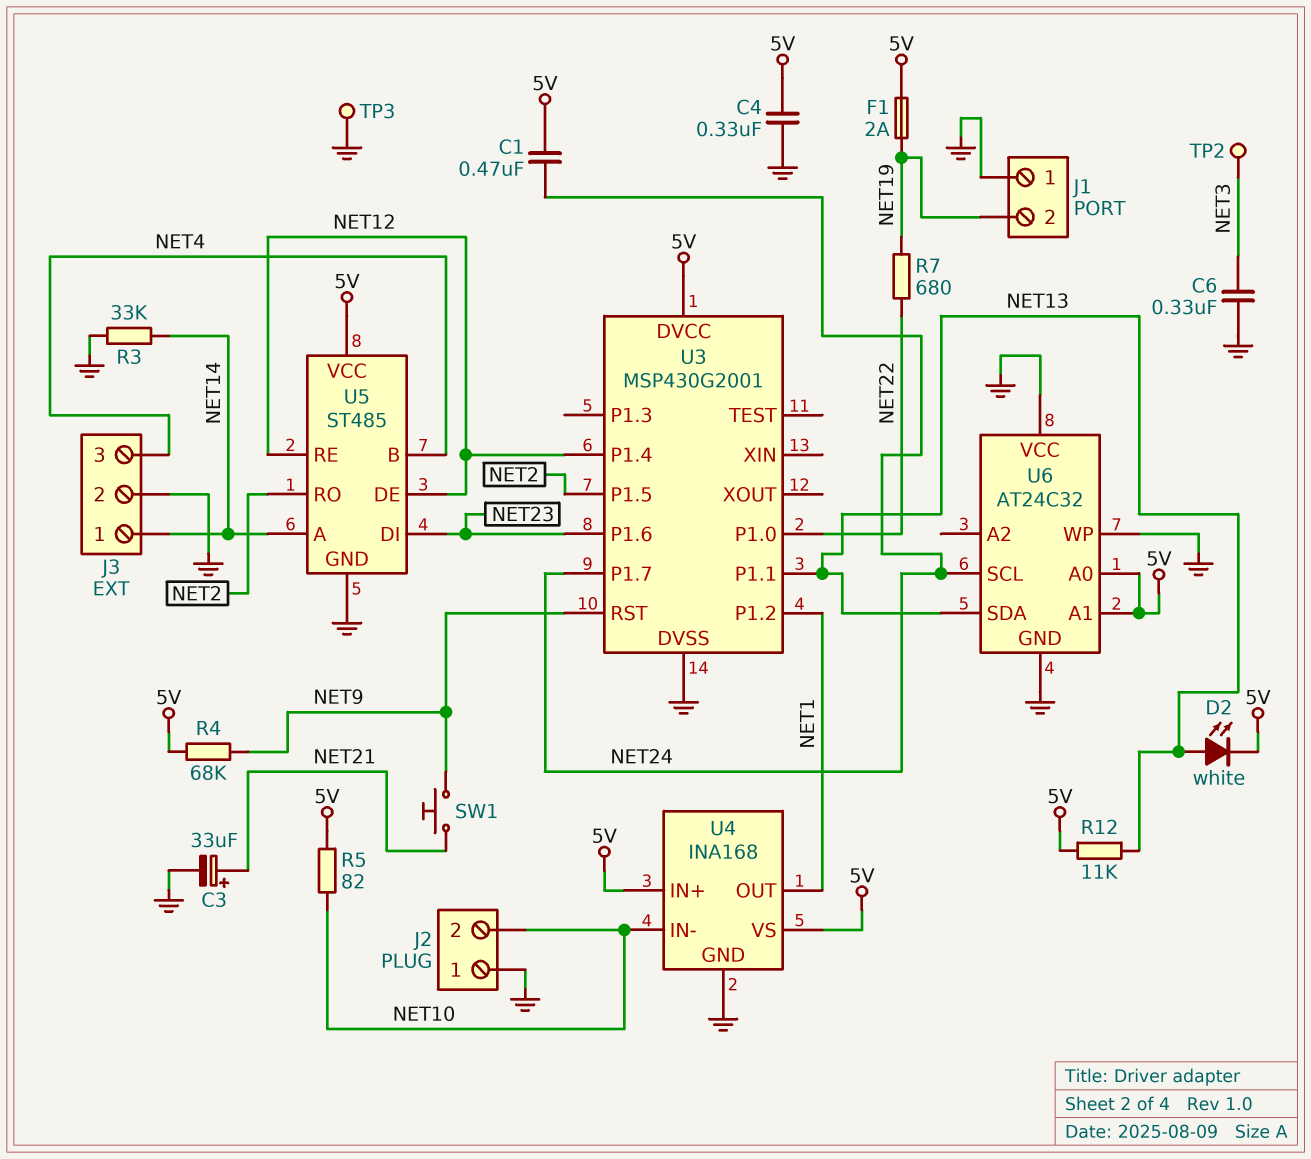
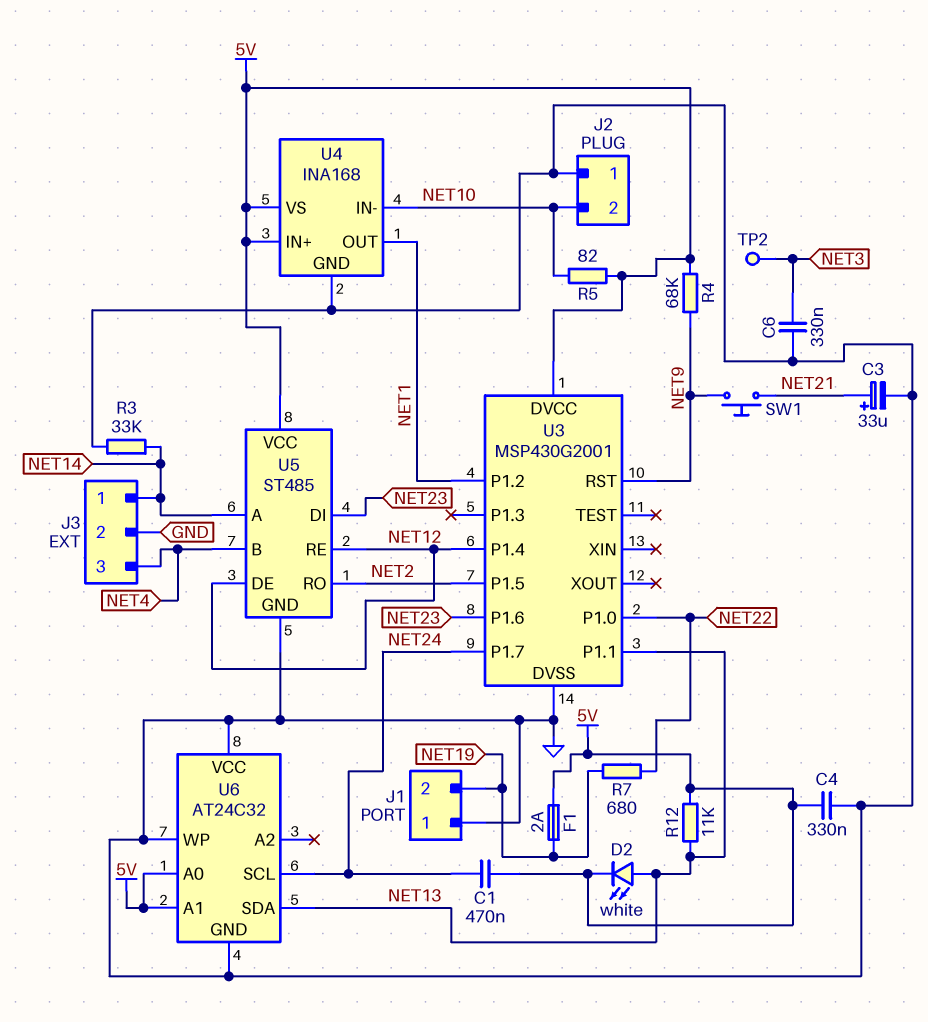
TP3: test point (GND) -> none

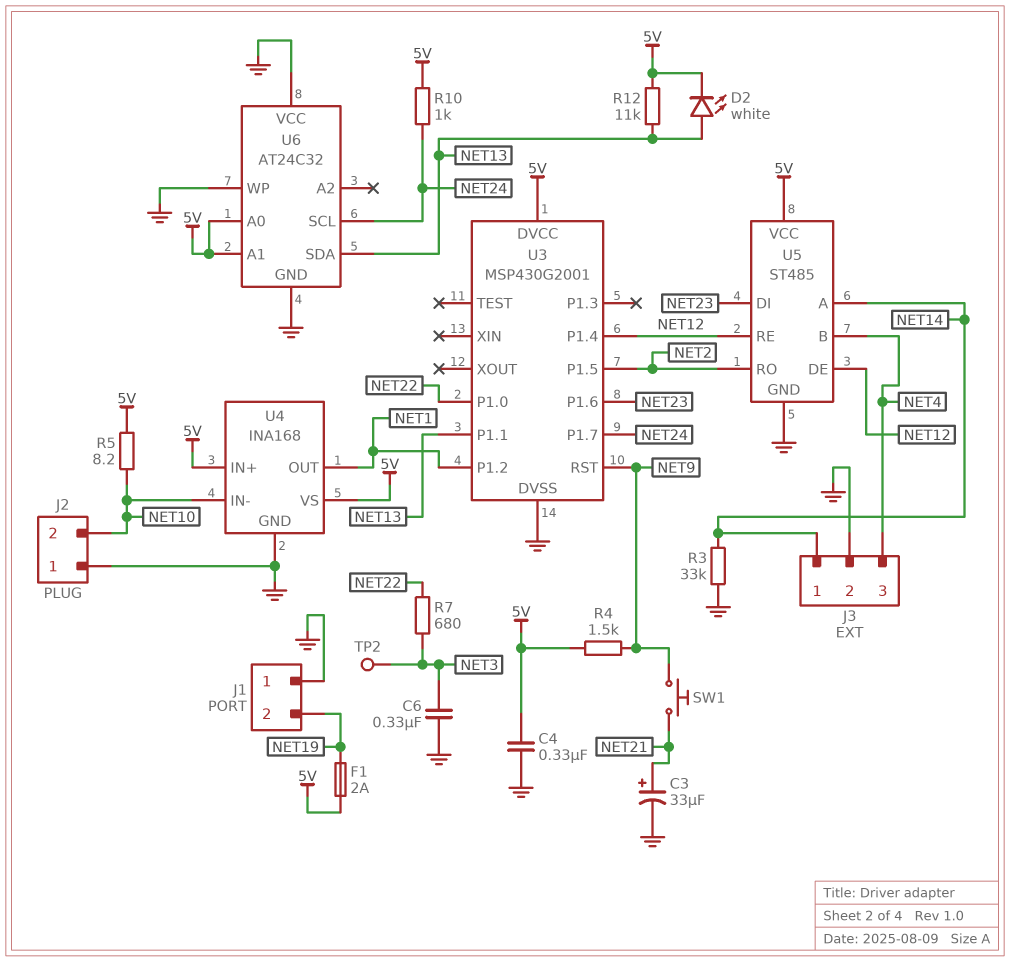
C1: 470nF (5V, NET24) -> none
R4: 68k (5V, NET9) -> 1.5k (5V, NET9)
R5: 82 (5V, NET10) -> 8.2 (5V, NET10)
R7: 680 (NET19, NET22) -> 680 (NET3, NET22)
R10: none -> 1k (5V, NET24)

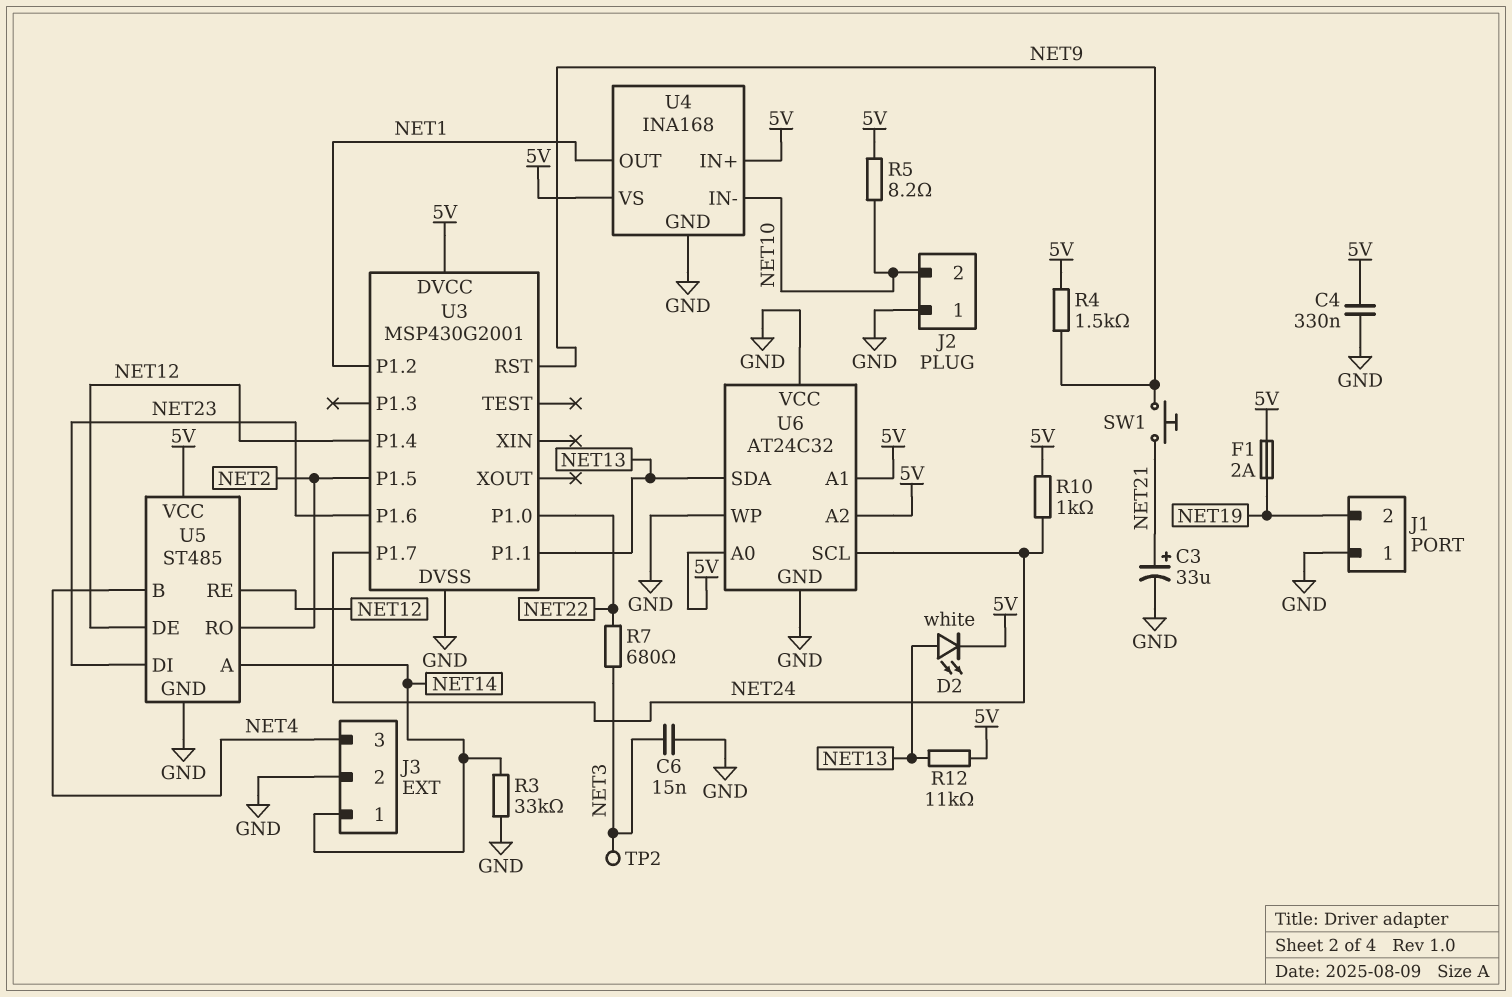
C6: 330nF (GND, NET3) -> 15nF (GND, NET3)
U6 pin A2: none -> 5V

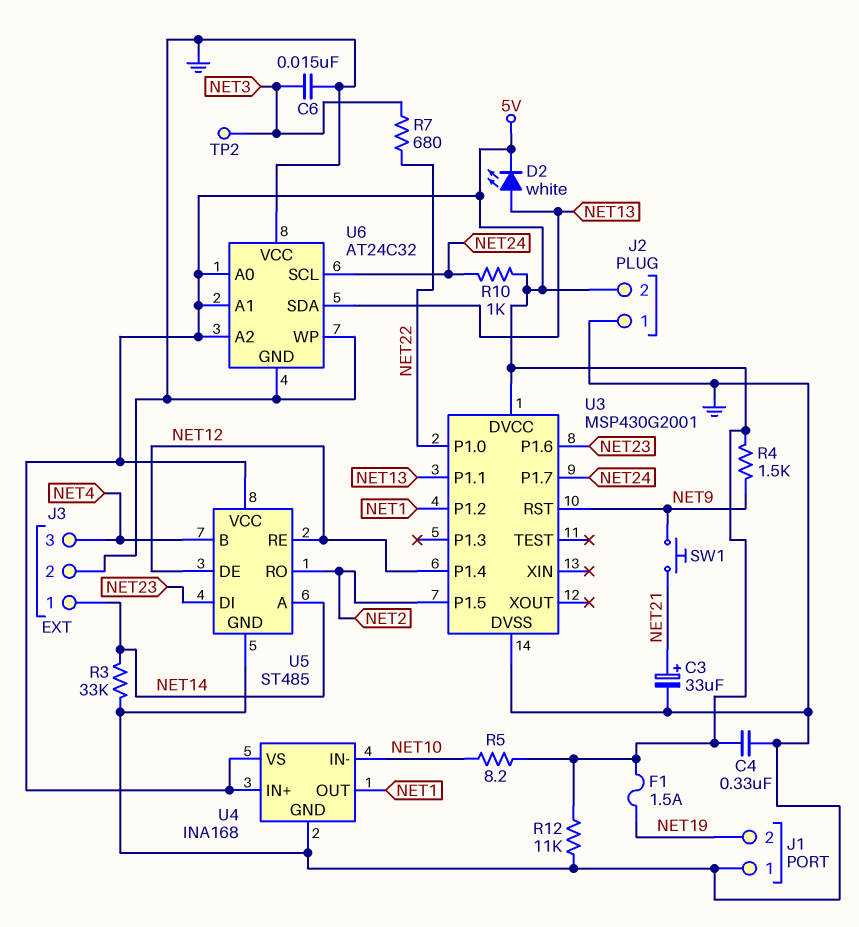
F1: 2A (5V, NET19) -> 1.5A (5V, NET19)
J2 pin 2: NET10 -> 5V
R12: 11k (5V, NET13) -> 11k (5V, GND)

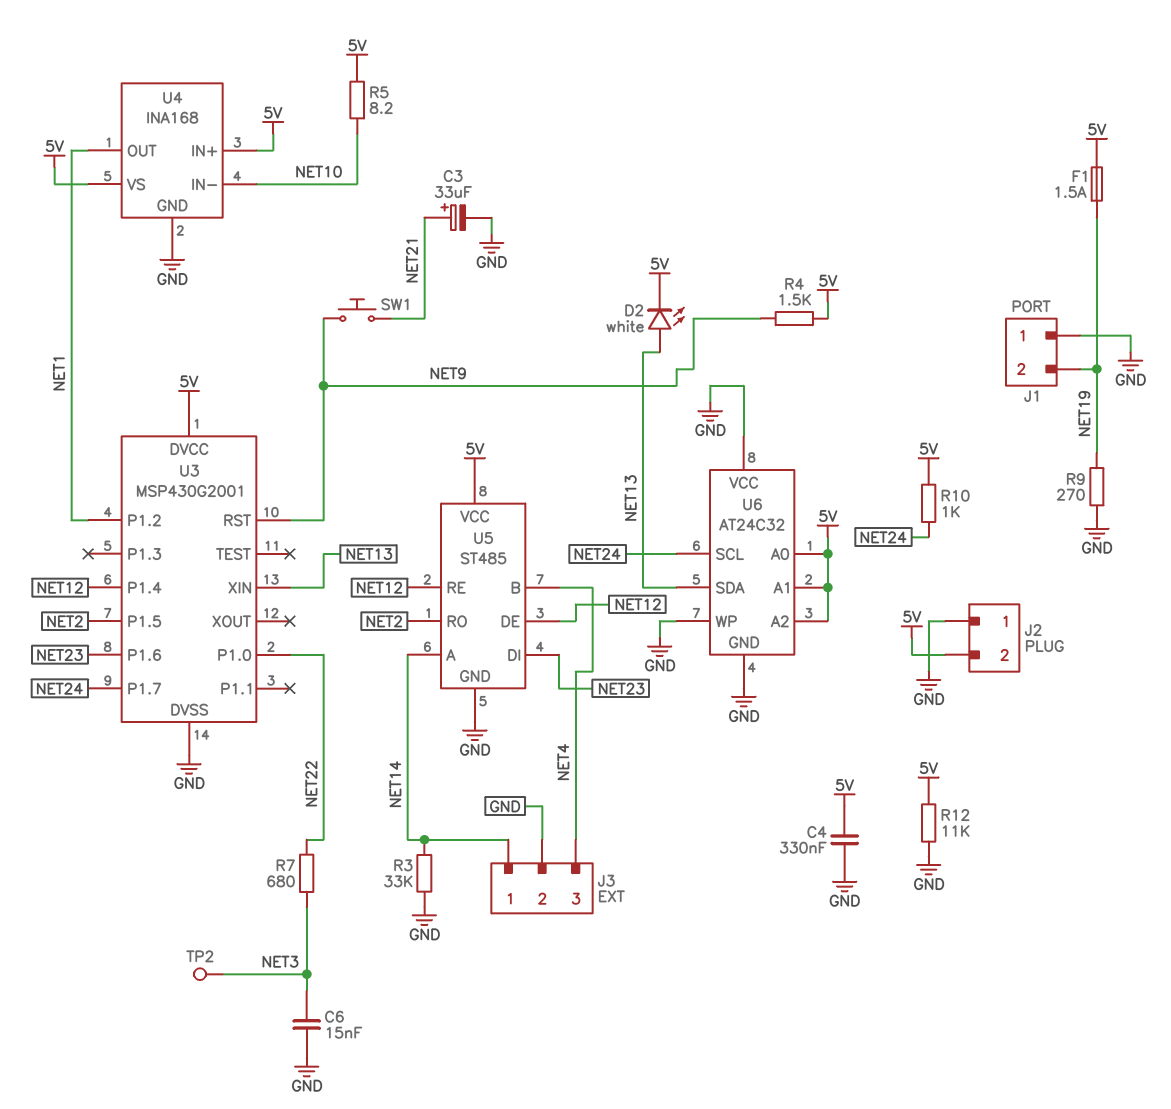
R9: none -> 270 (GND, NET19)
U3 pin P1.1: NET13 -> none
U3 pin XIN: none -> NET13

